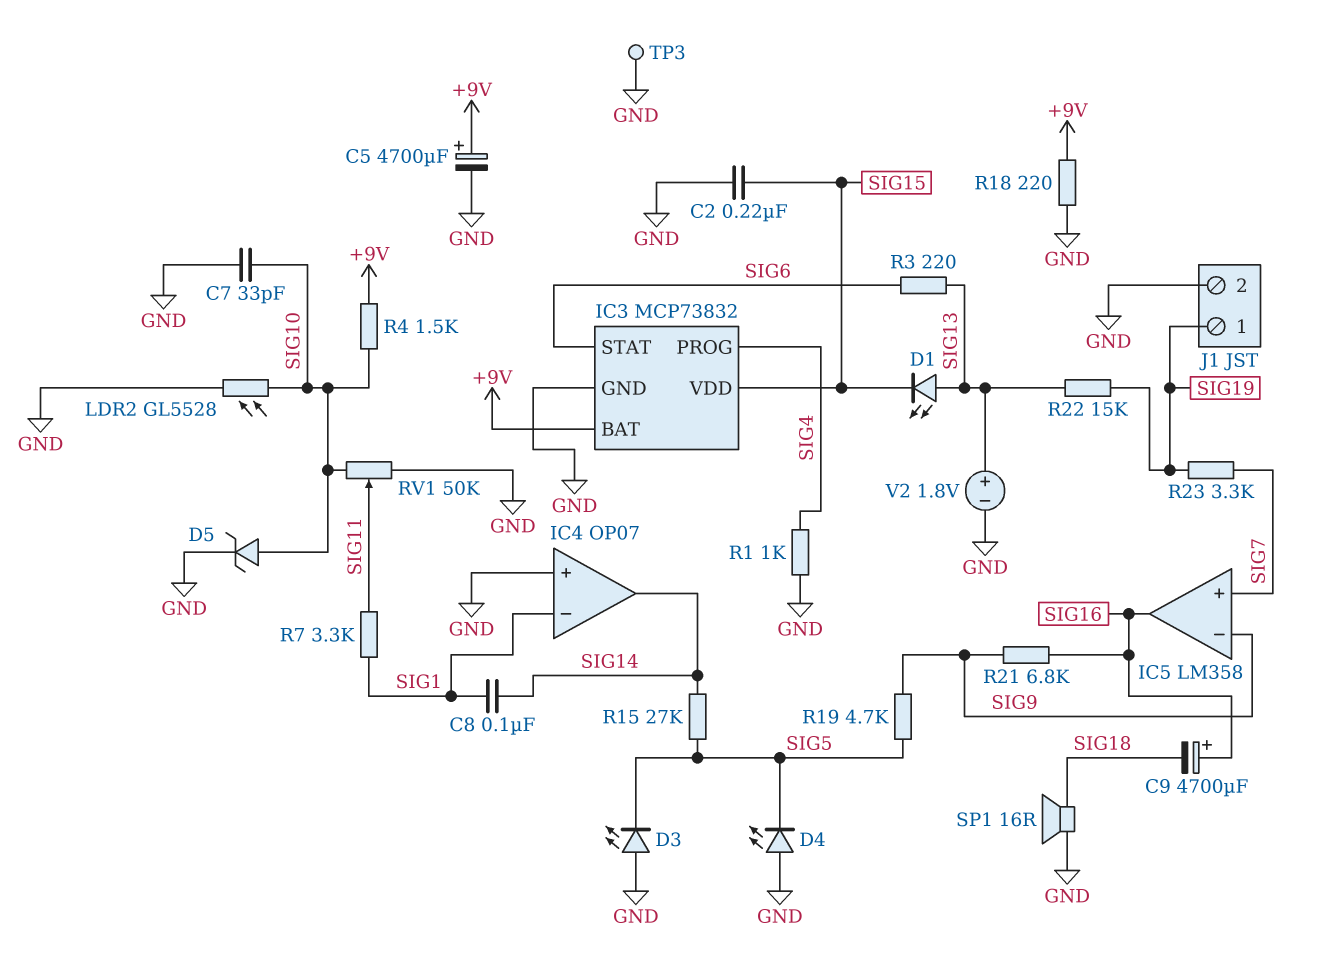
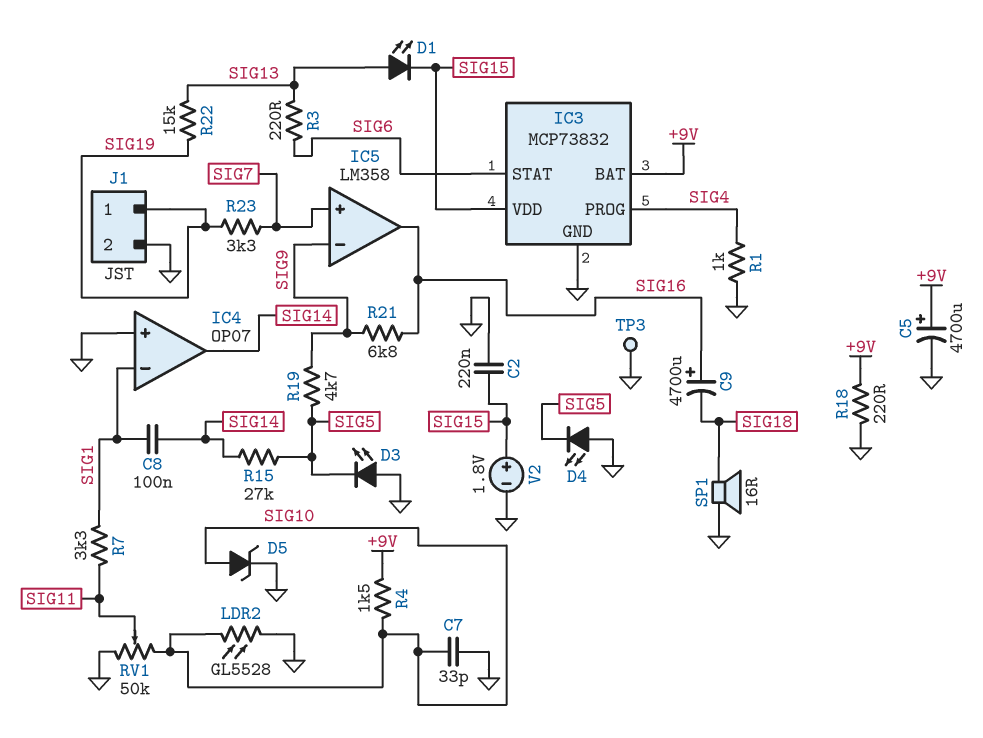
V2: 1.8V (plus SIG13, minus GND) -> 1.8V (plus SIG15, minus GND)

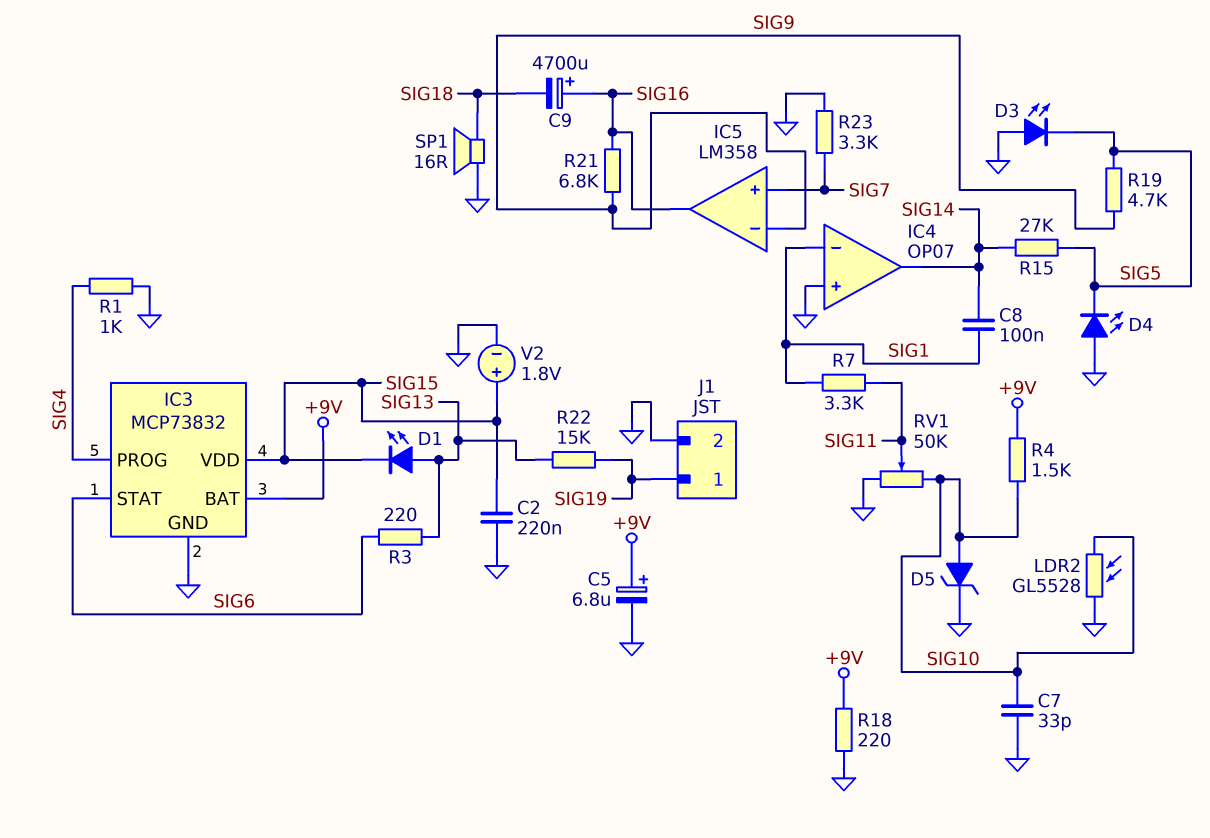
C5: 4700uF (plus +9V, minus GND) -> 6.8uF (plus +9V, minus GND)
R23: 3.3k (SIG7, SIG19) -> 3.3k (GND, SIG7)
TP3: test point (GND) -> none

